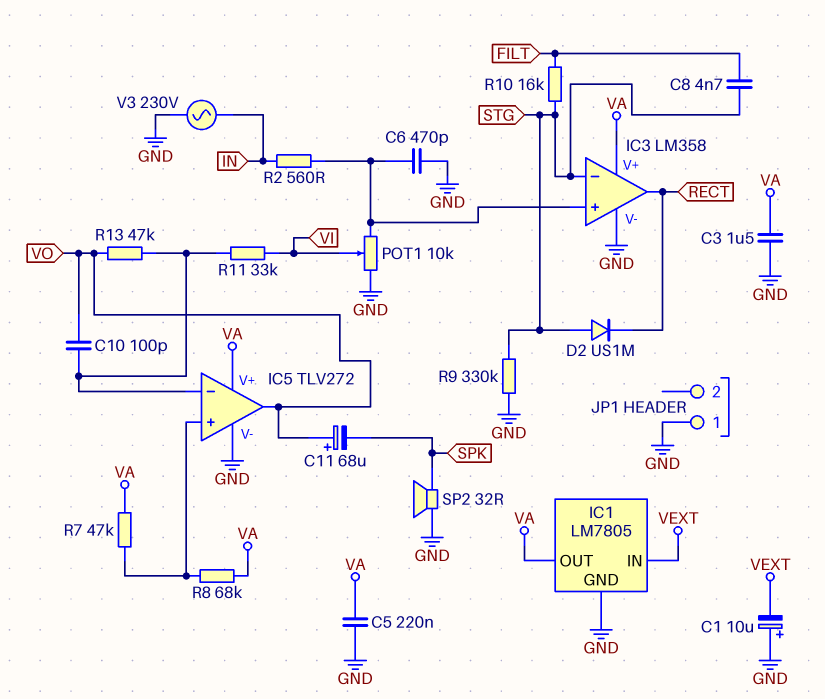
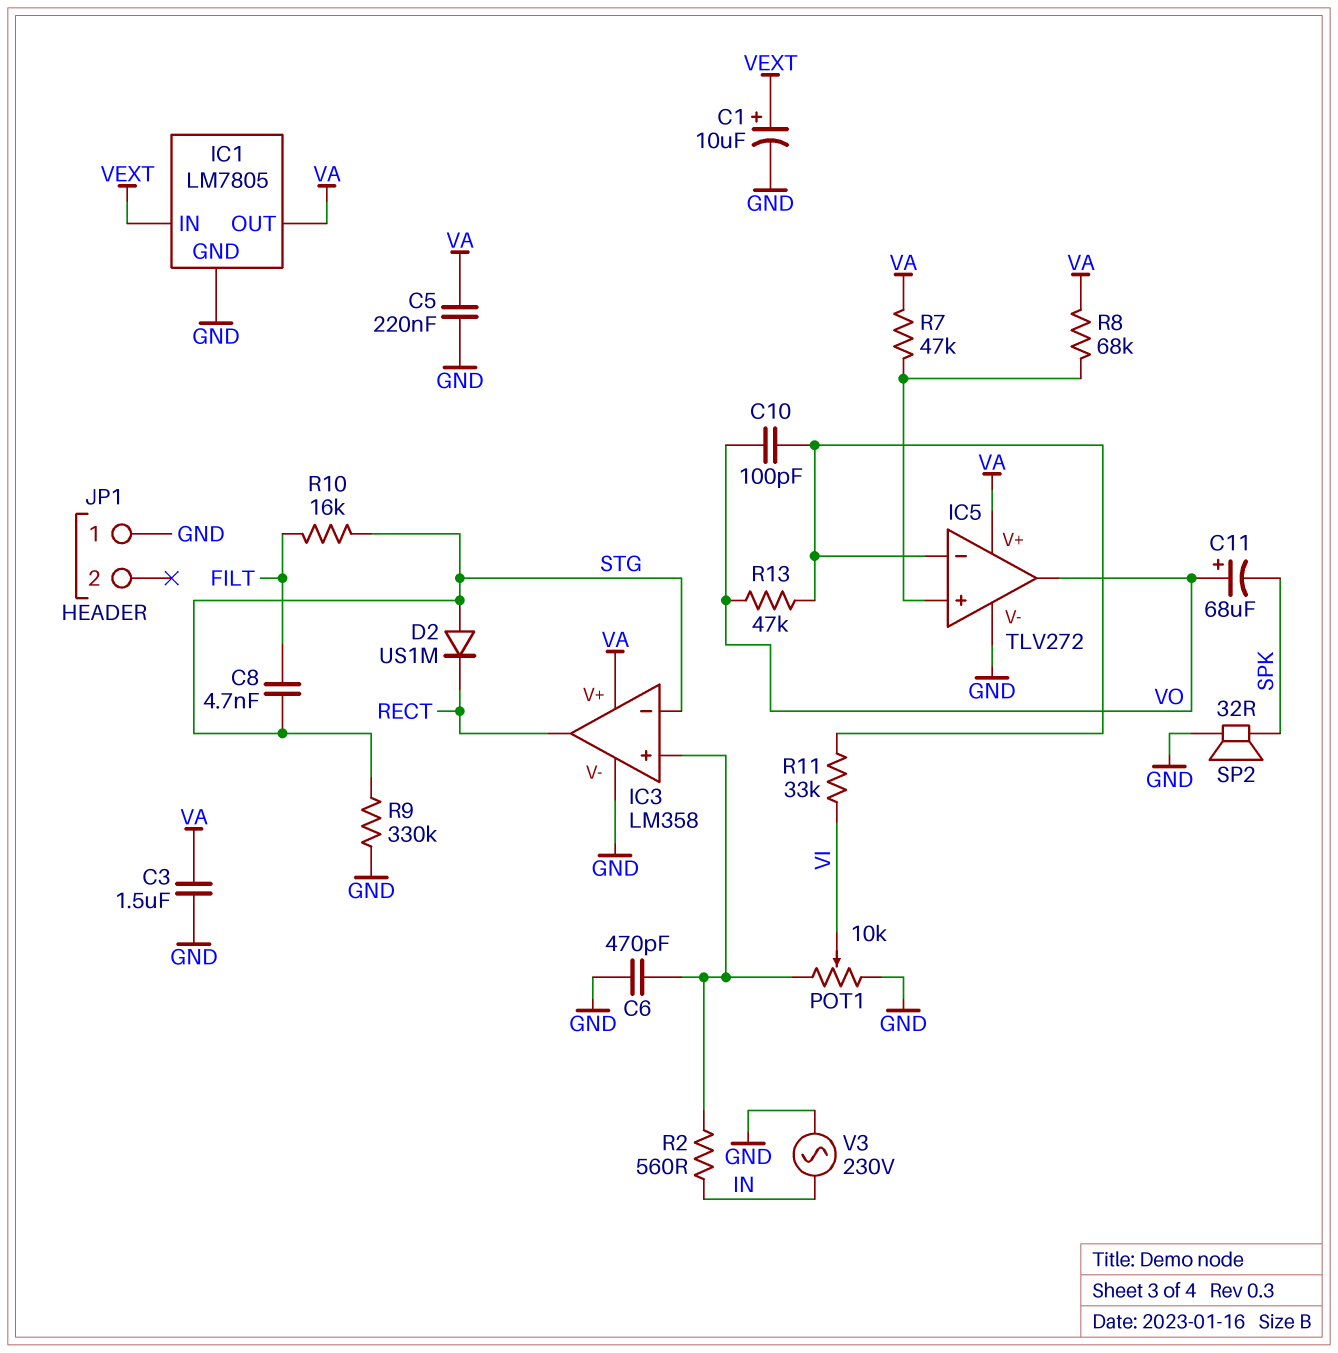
C1: 10uF (plus GND, minus VEXT) -> 10uF (plus VEXT, minus GND)

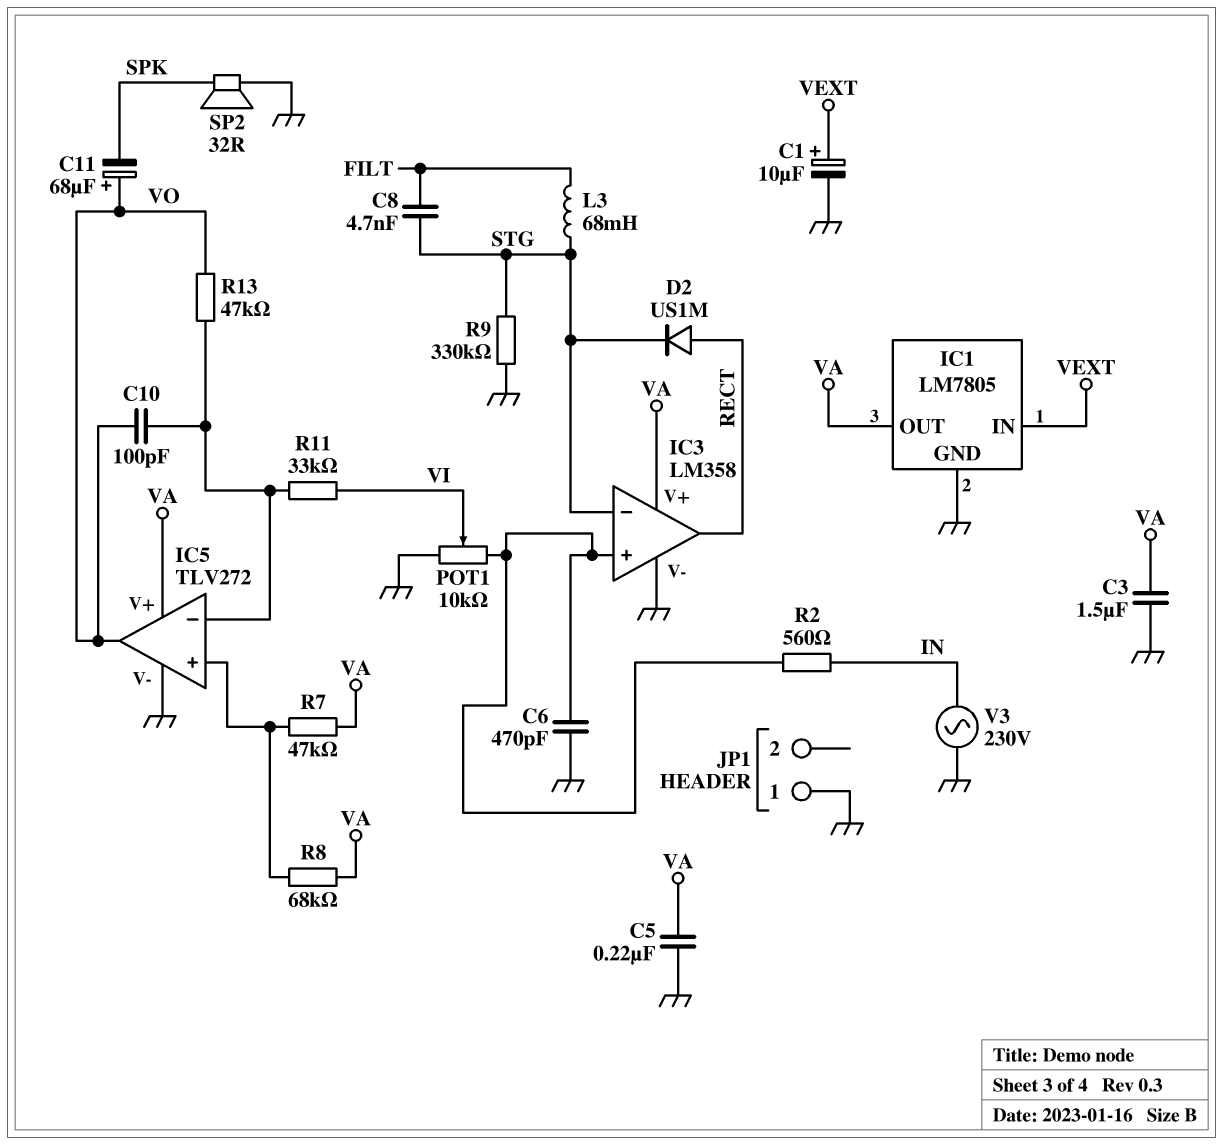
D2: diode US1M (A STG, K RECT) -> diode US1M (A RECT, K STG)
L3: none -> 68mH (FILT, STG)
R10: 16k (FILT, STG) -> none

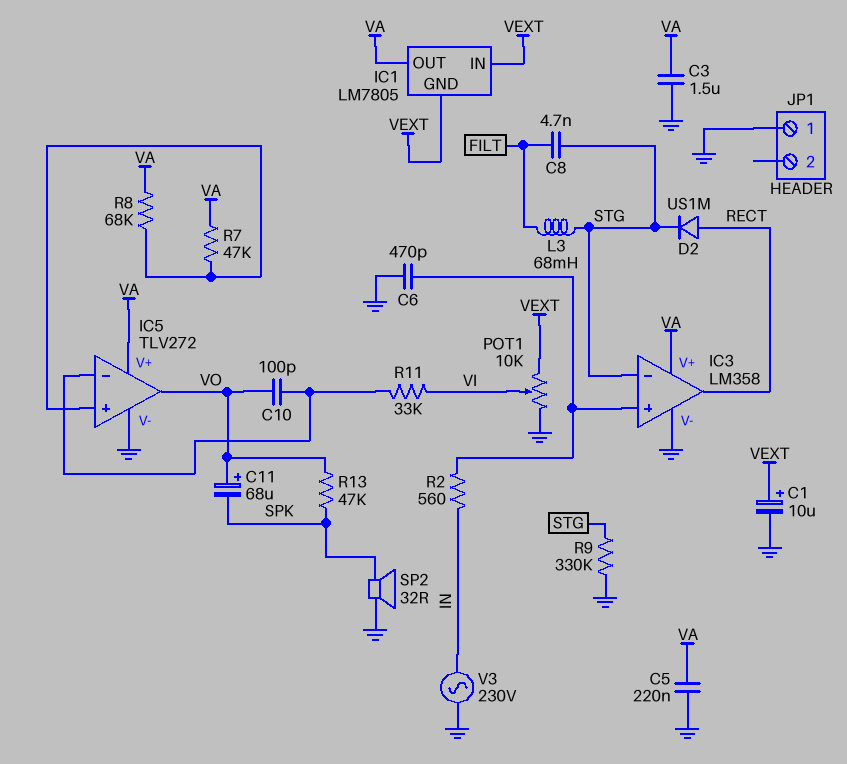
IC1 pin GND: GND -> VEXT
POT1: 10k (GND, IC3/in+, wiper VI) -> 10k (GND, VEXT, wiper VI)
R13: 47k (IC5/in-, VO) -> 47k (SPK, VO)

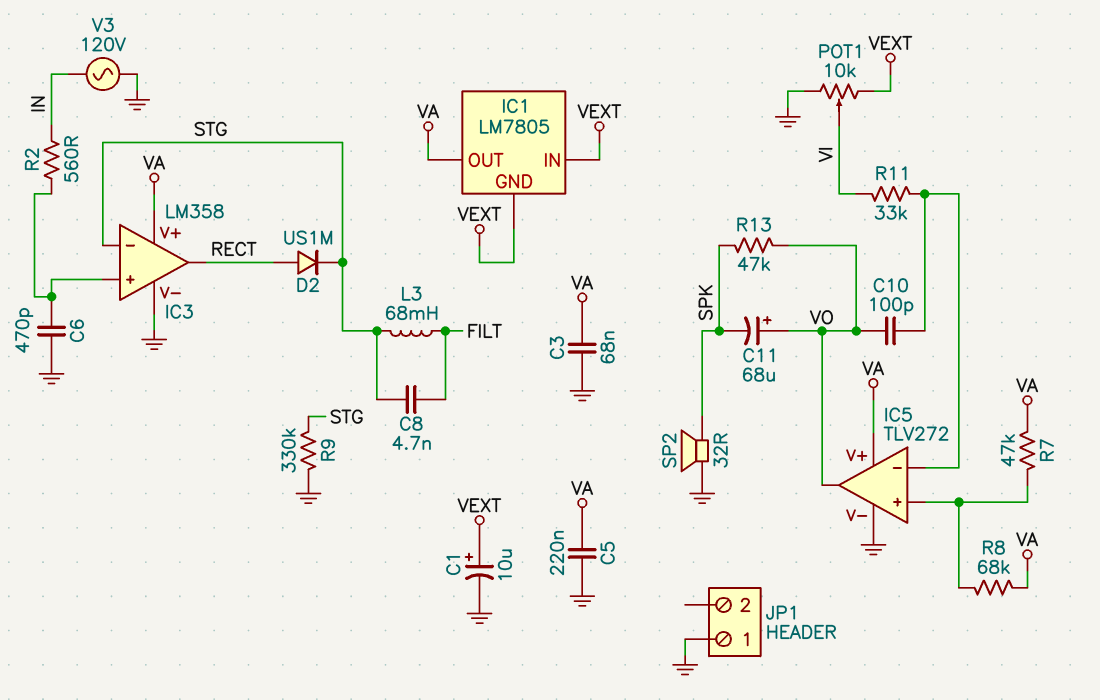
C3: 1.5uF (GND, VA) -> 68nF (GND, VA)
V3: AC 230V (GND, IN) -> AC 120V (GND, IN)

